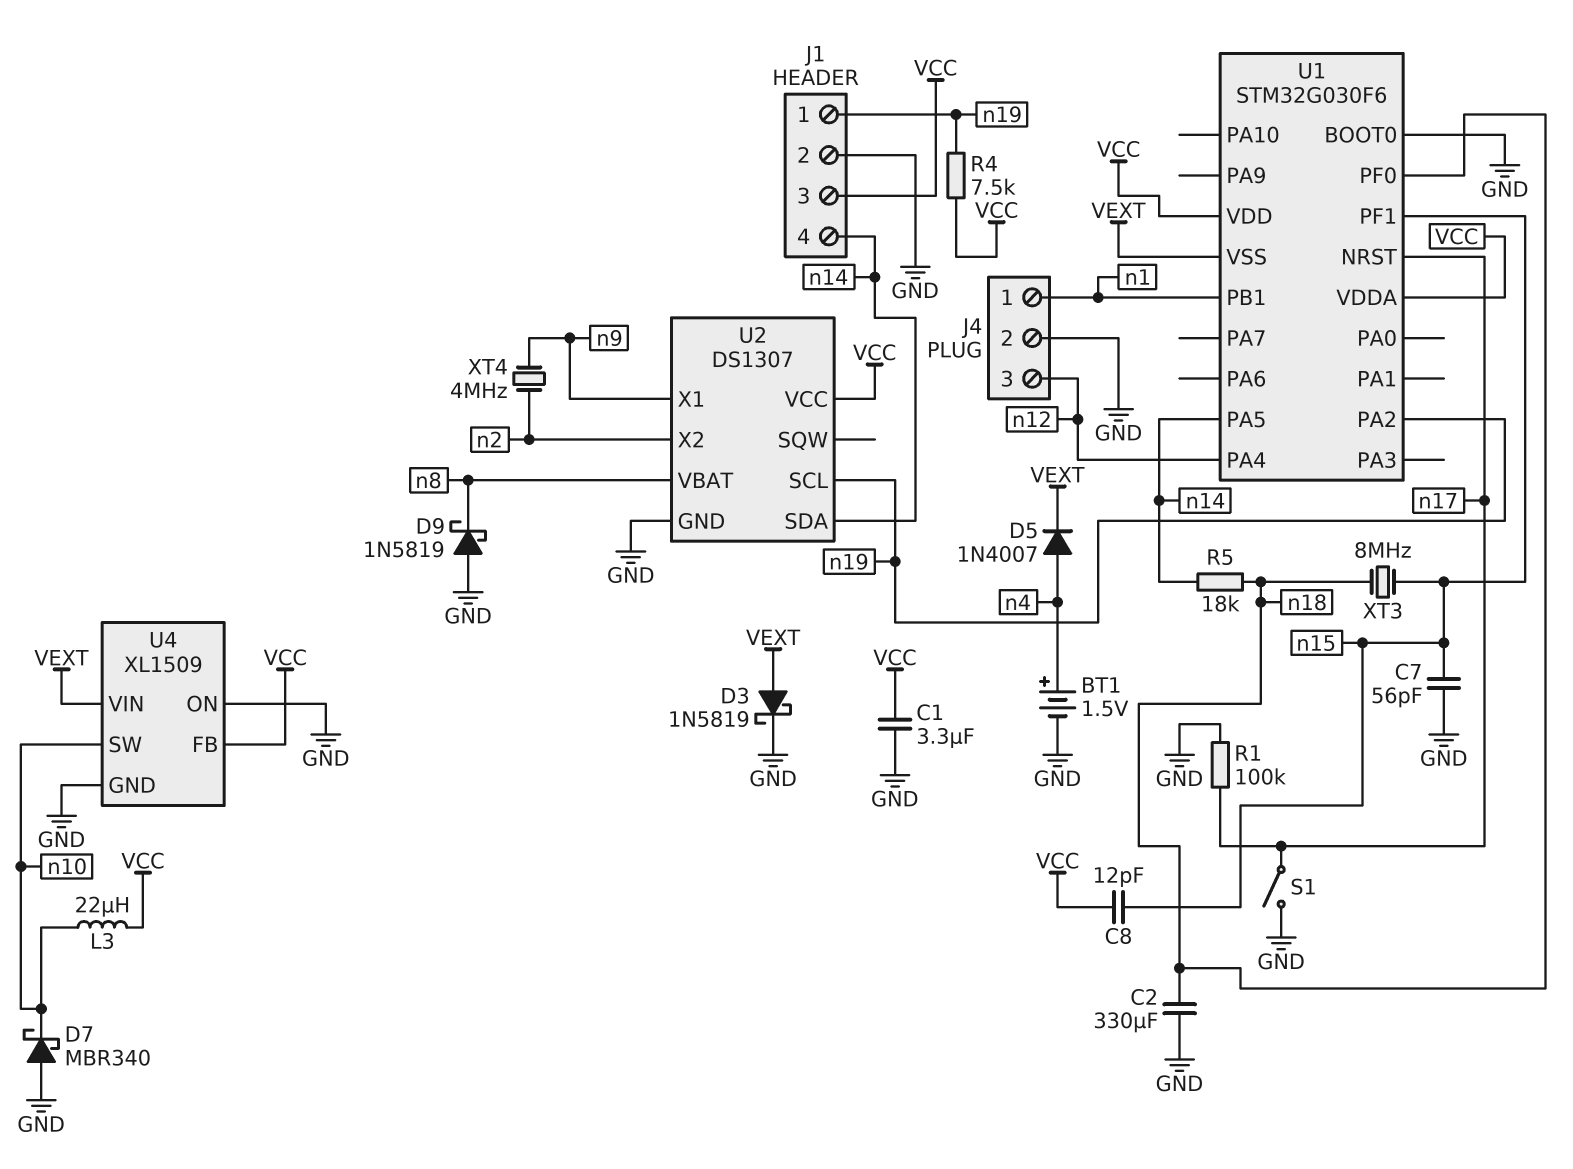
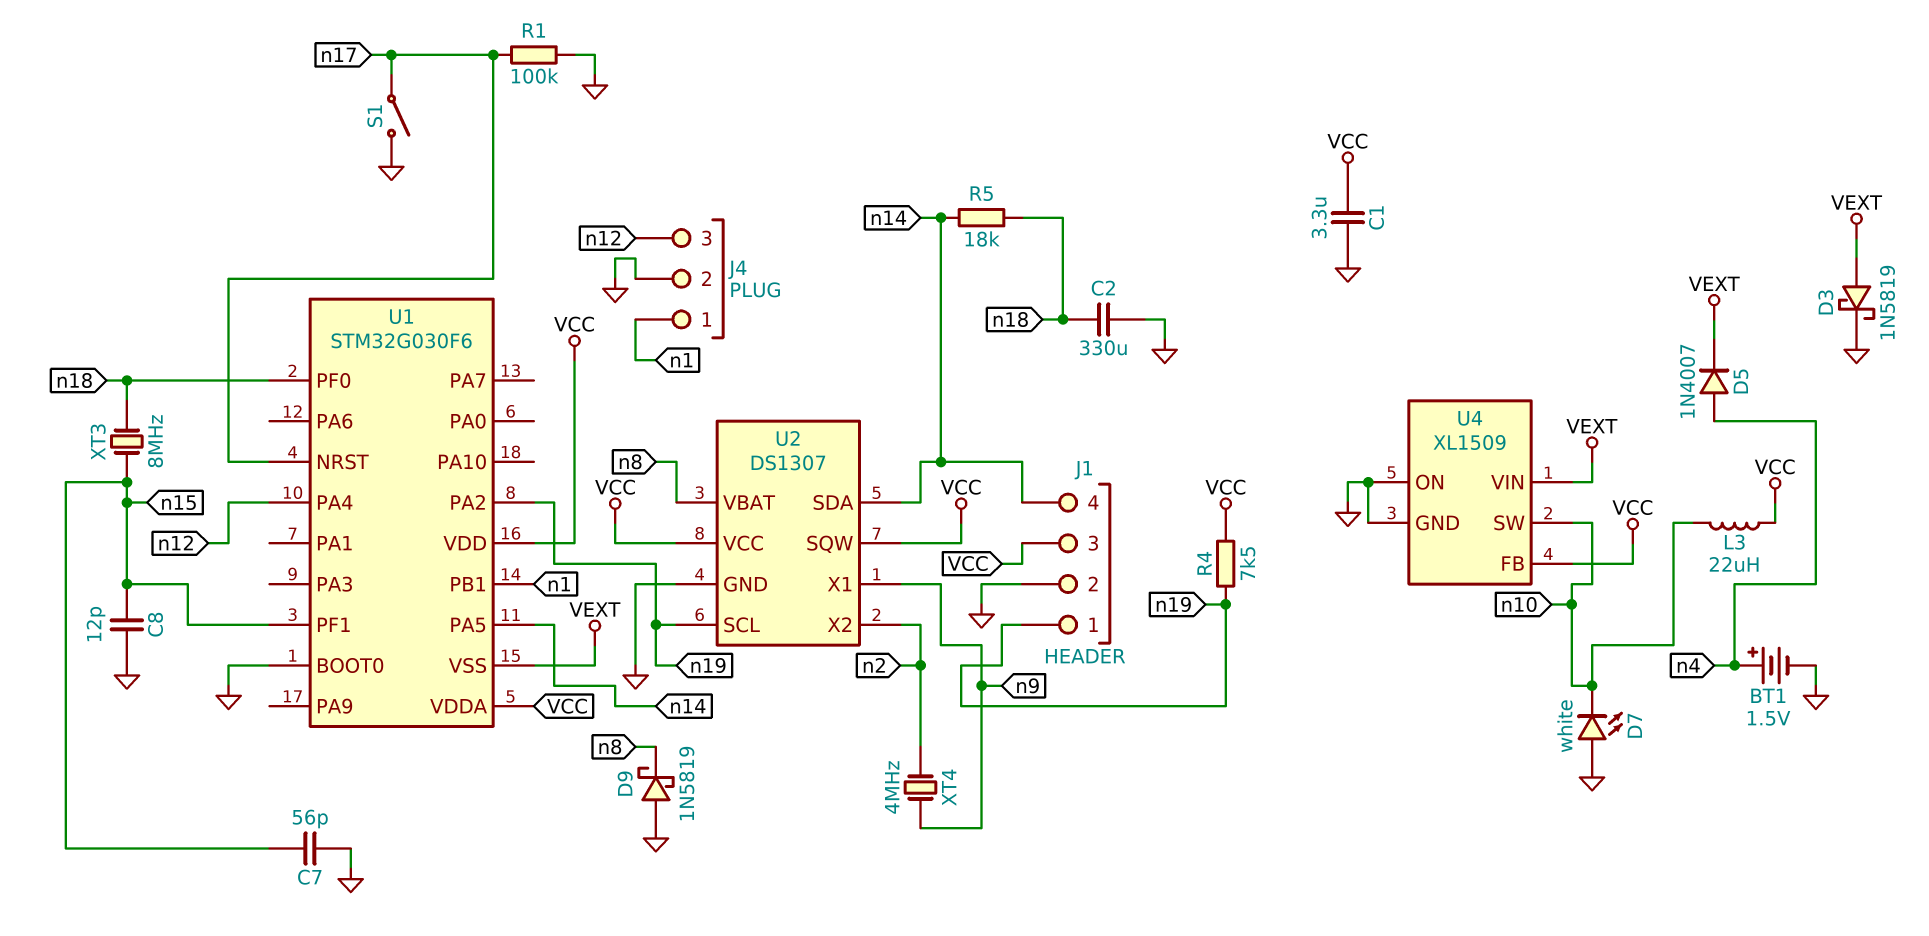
C8: 12pF (VCC, n15) -> 12pF (GND, n15)
D7: schottky MBR340 (A GND, K n10) -> LED white (A GND, K n10)
U2 pin SQW: none -> VCC

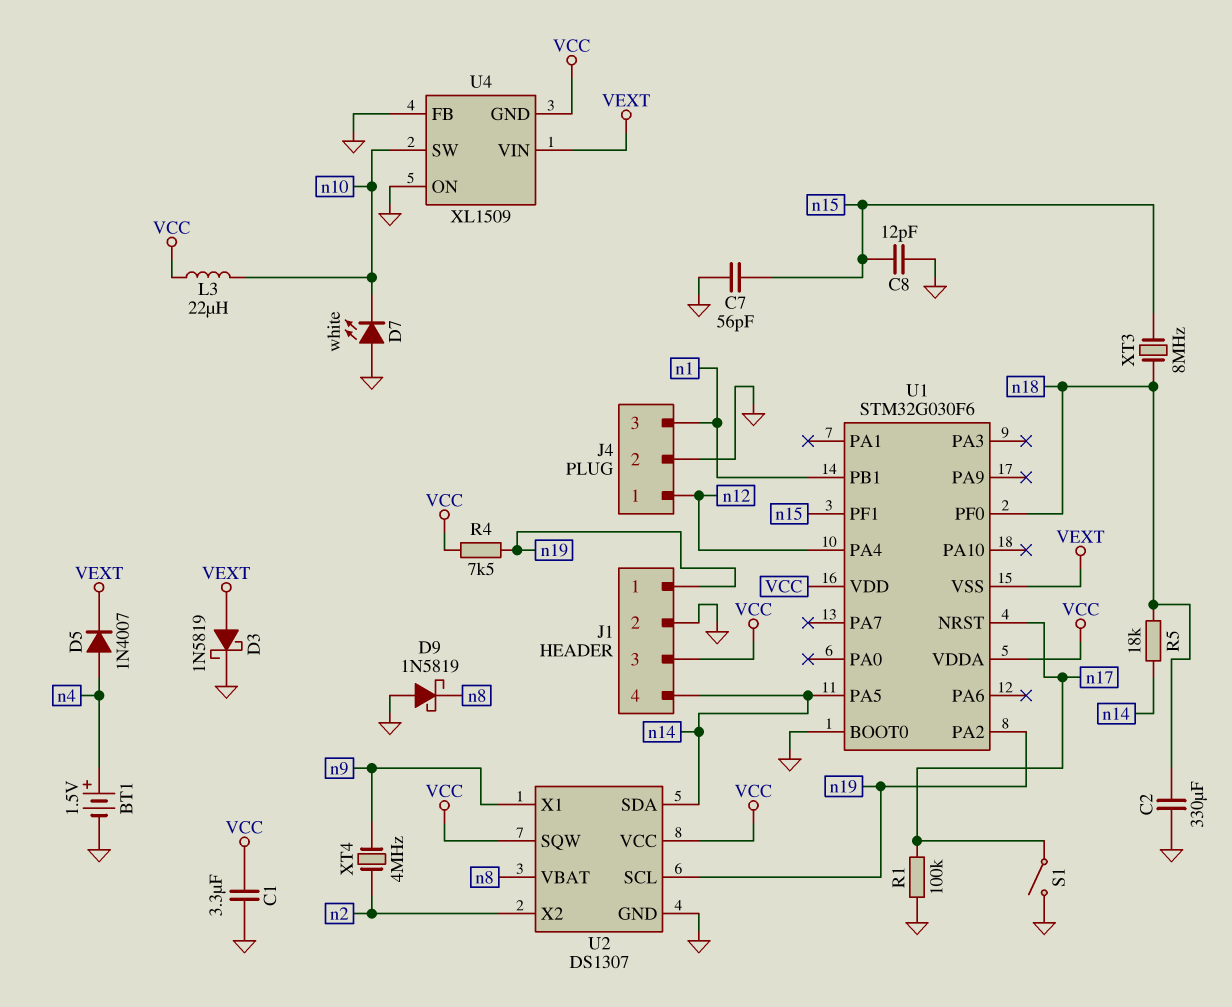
J4 pin 1: n1 -> n12
J4 pin 3: n12 -> n1
U4 pin FB: VCC -> GND
U4 pin GND: GND -> VCC

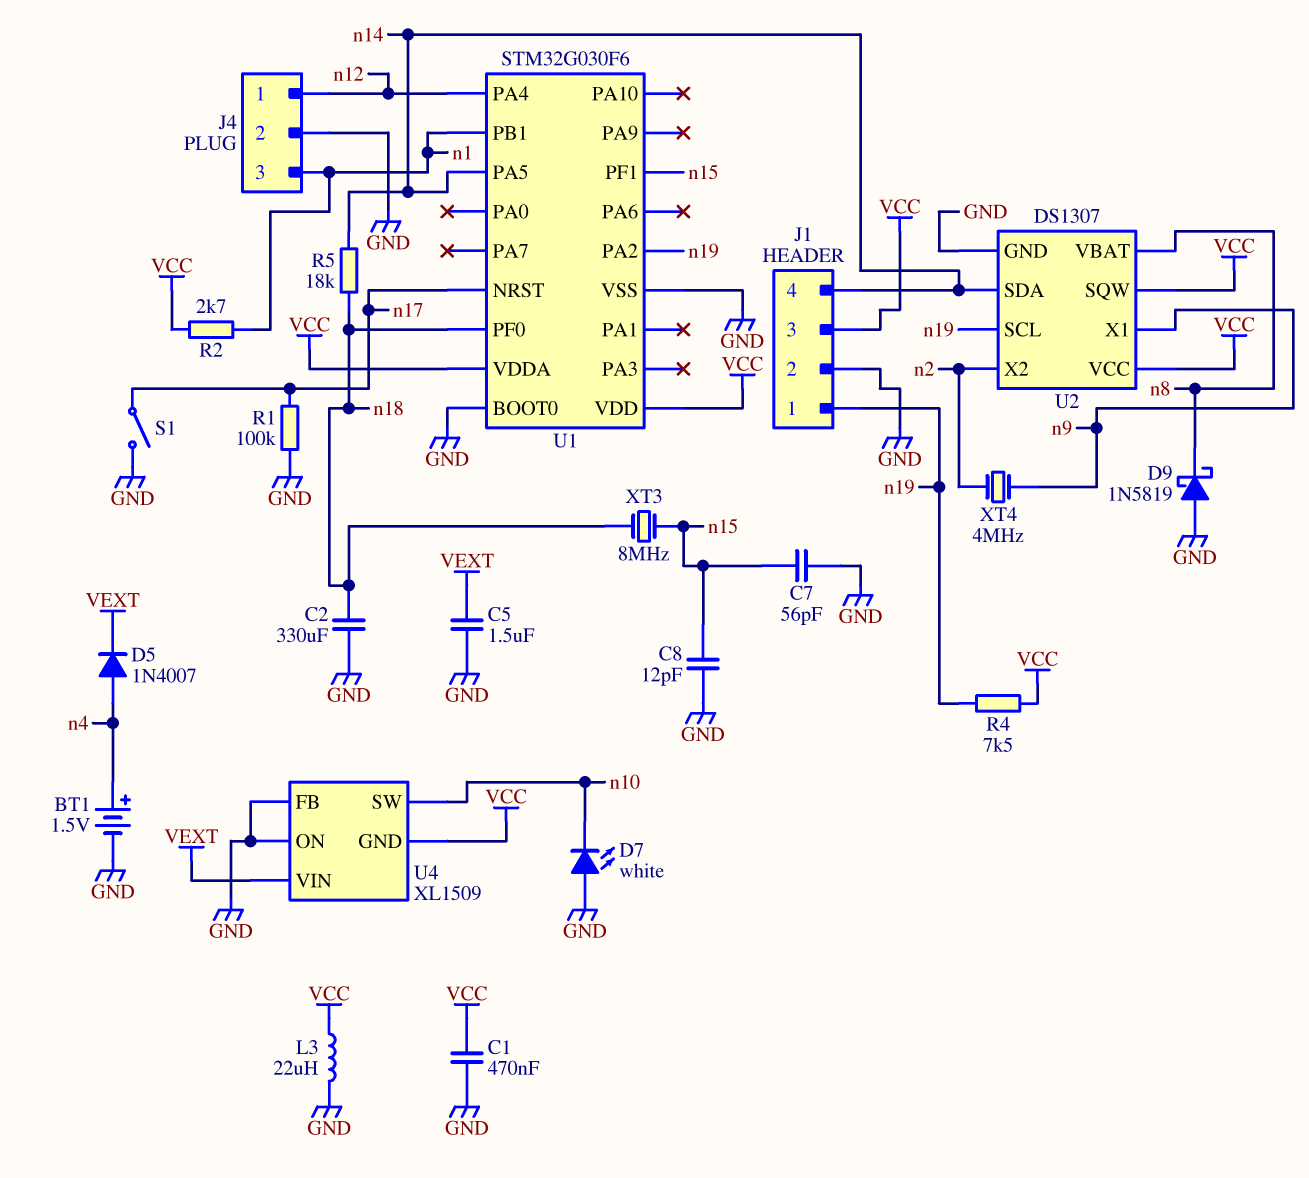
C1: 3.3uF (GND, VCC) -> 470nF (GND, VCC)
C5: none -> 1.5uF (GND, VEXT)
D3: schottky 1N5819 (A VEXT, K GND) -> none
L3: 22uH (VCC, n10) -> 22uH (GND, VCC)
R2: none -> 2.7k (VCC, n1)
U1 pin VSS: VEXT -> GND

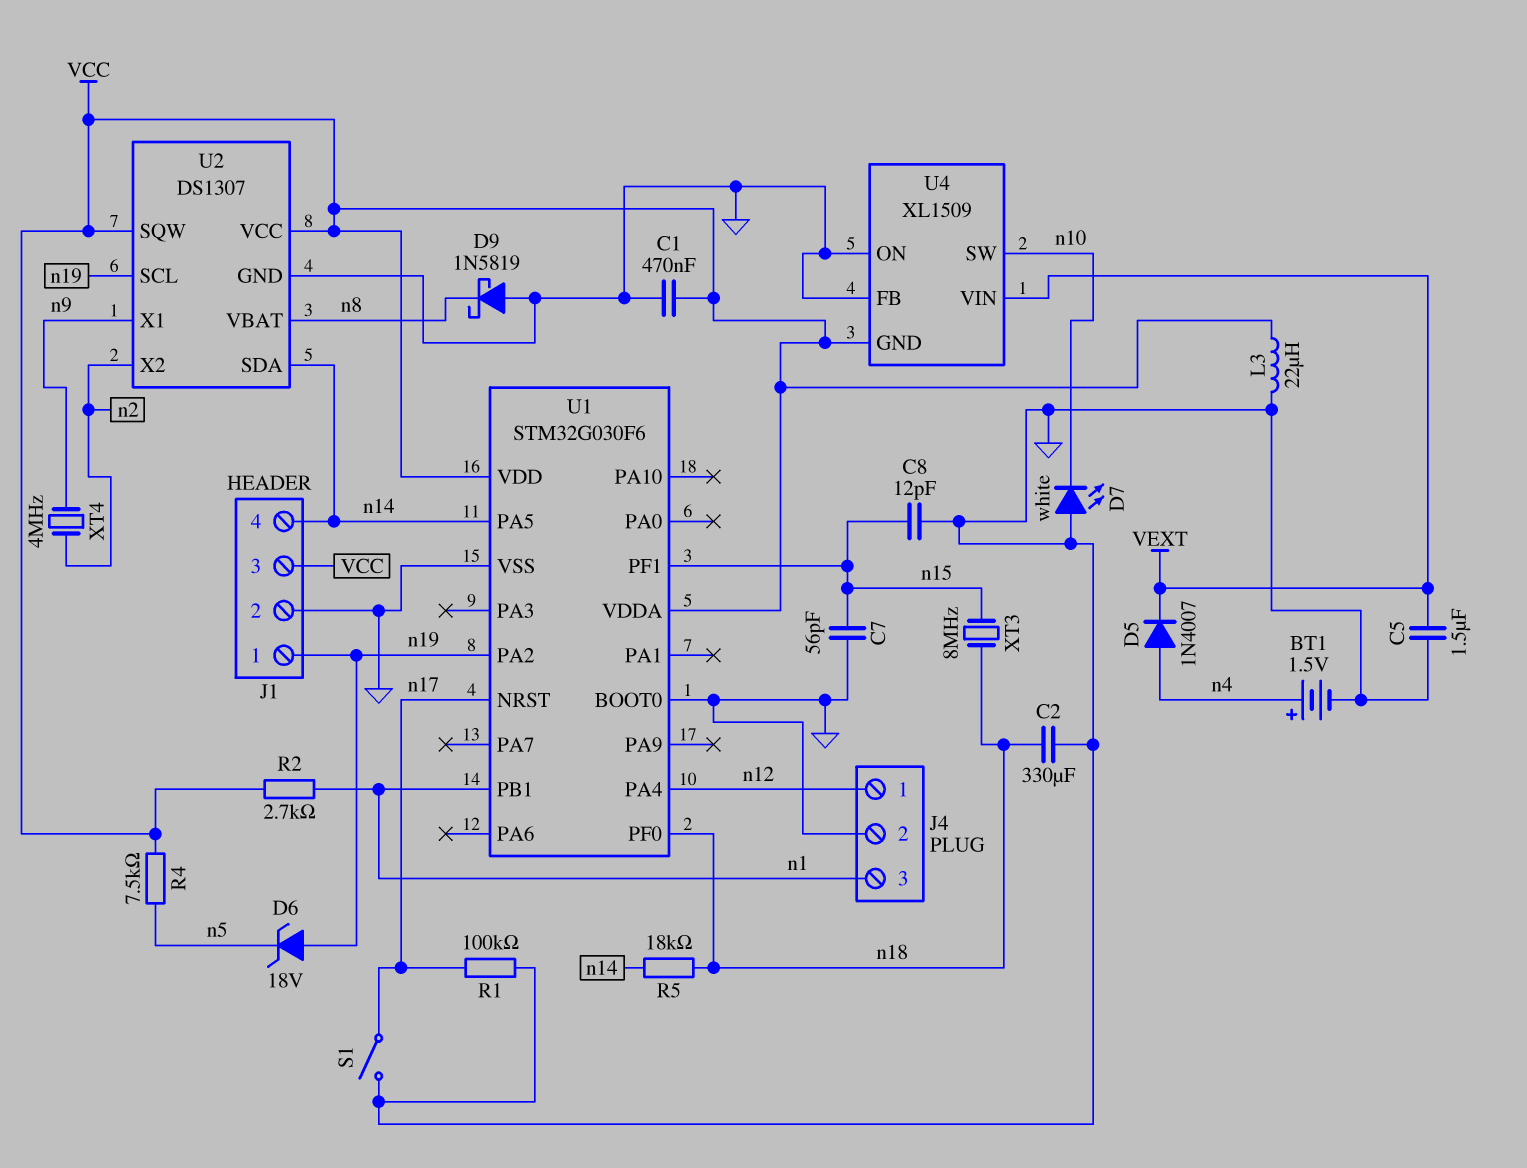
D6: none -> zener 18V (A n19, K n5)
R4: 7.5k (VCC, n19) -> 7.5k (VCC, n5)

